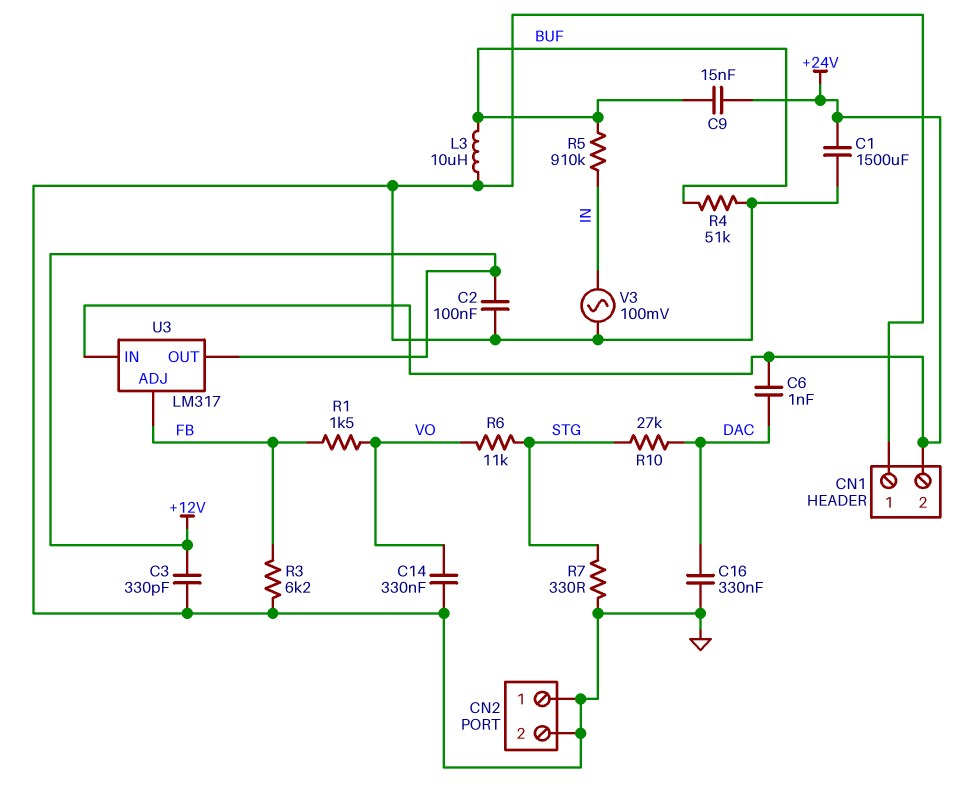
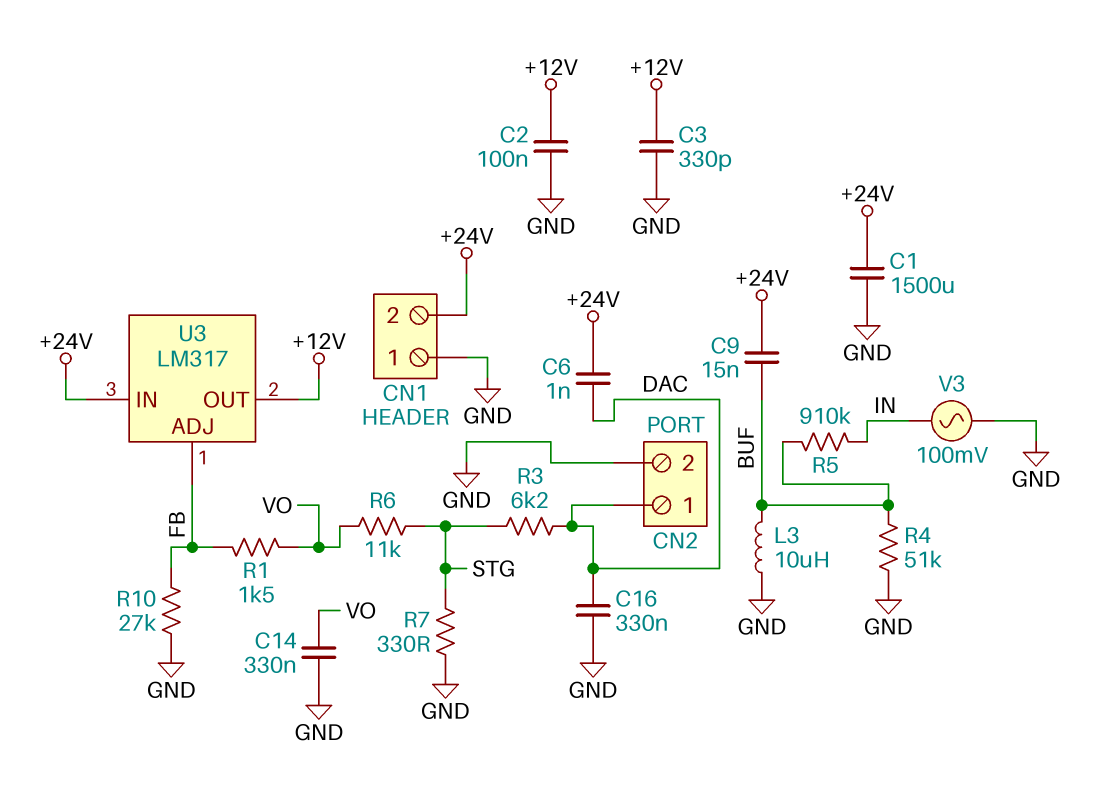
CN2 pin 1: GND -> DAC
R3: 6.2k (FB, GND) -> 6.2k (DAC, STG)
R10: 27k (DAC, STG) -> 27k (FB, GND)

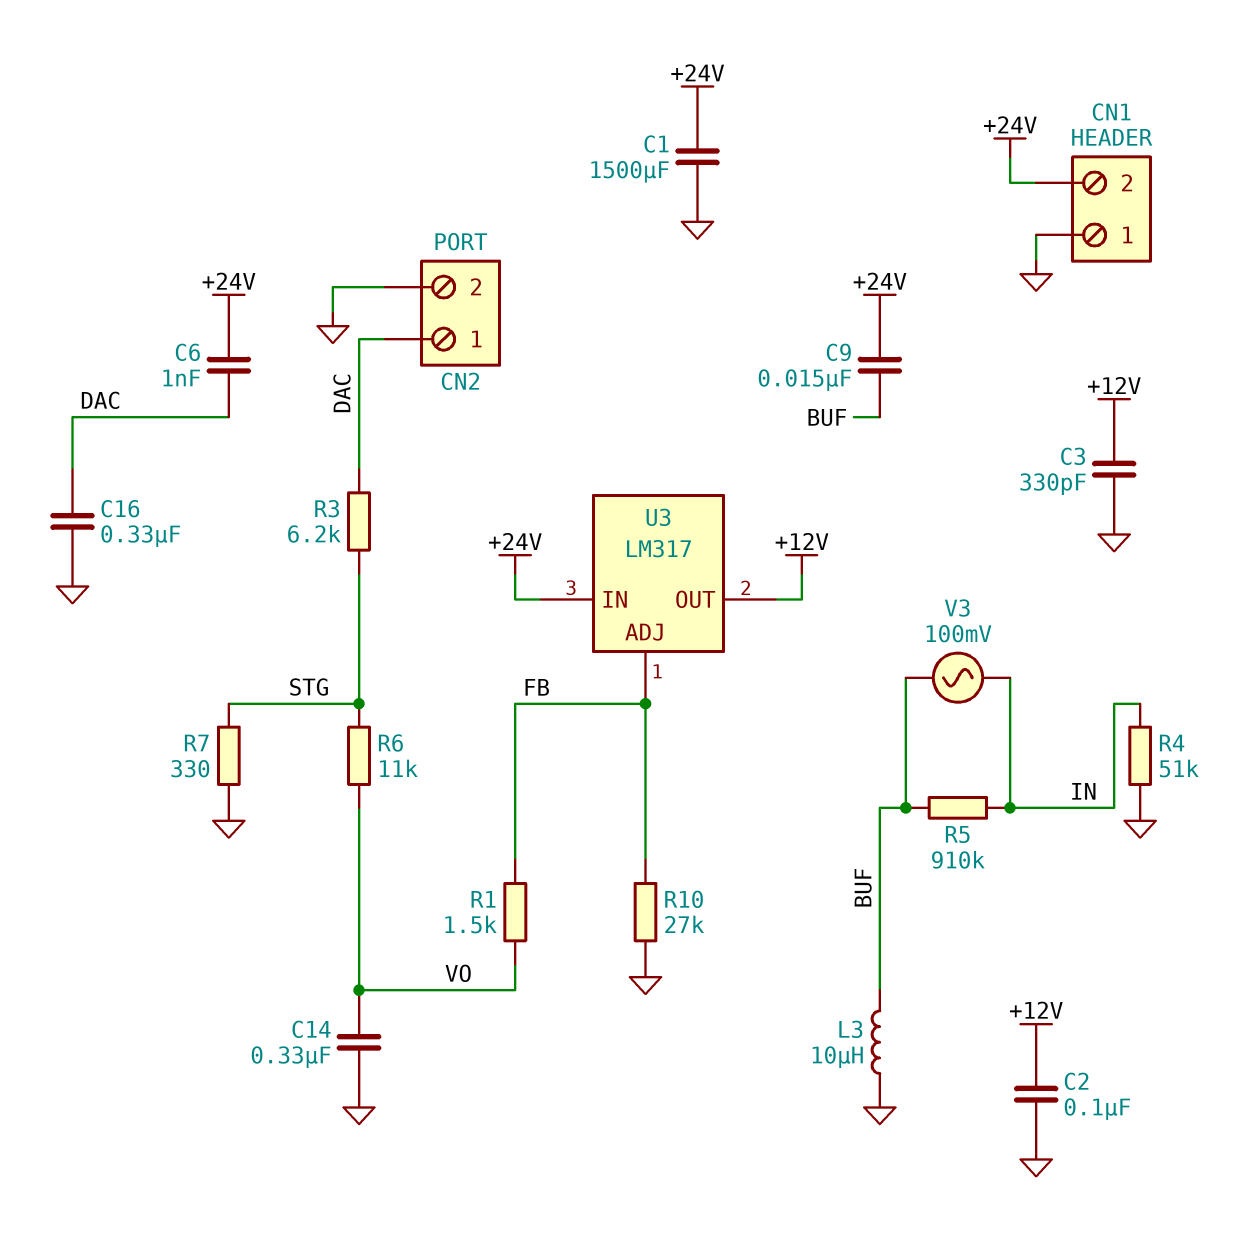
R4: 51k (BUF, GND) -> 51k (GND, IN)
V3: AC 100mV (GND, IN) -> AC 100mV (BUF, IN)

